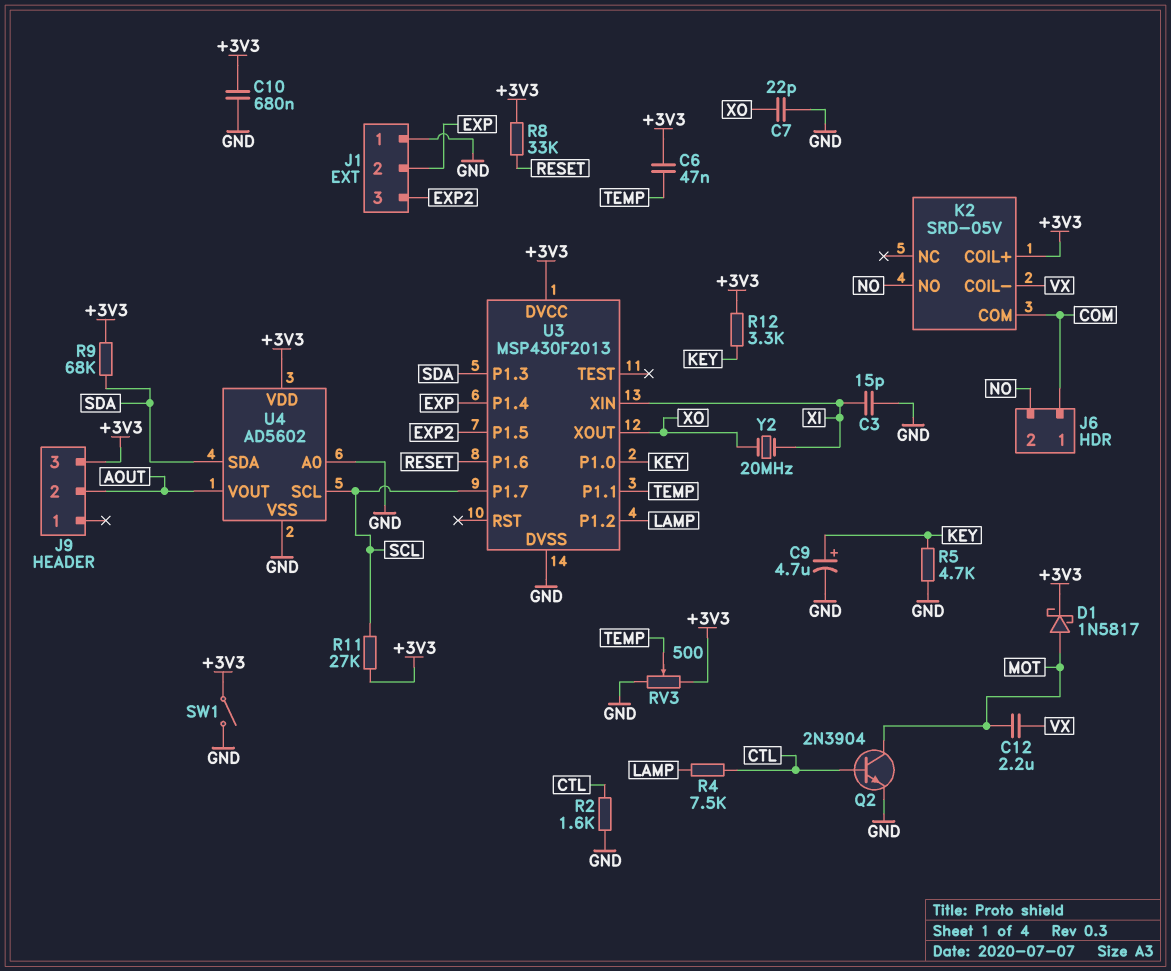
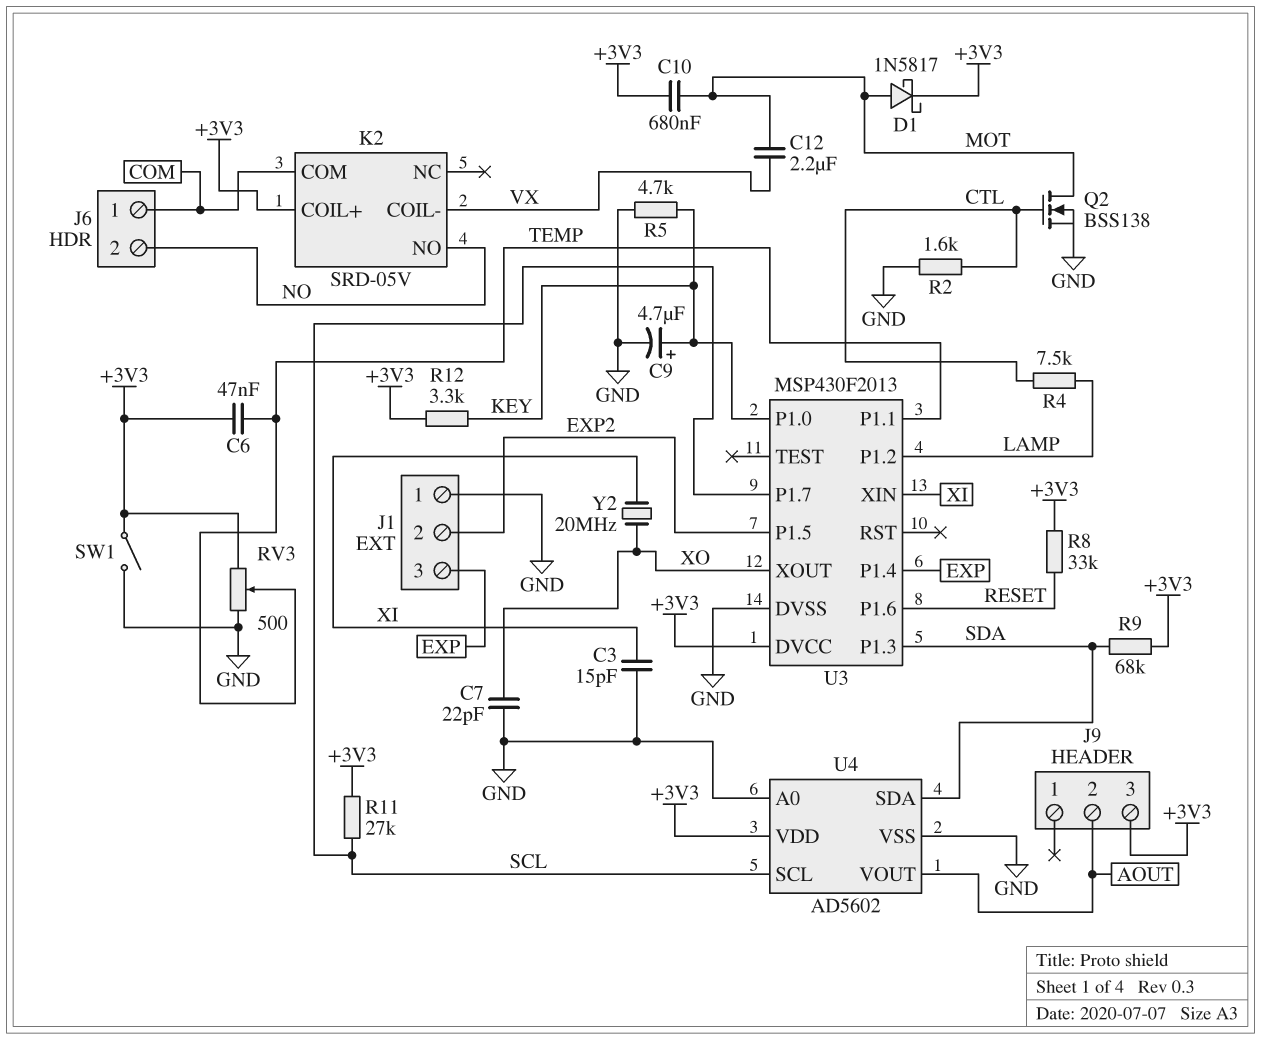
C10: 680nF (+3V3, GND) -> 680nF (+3V3, MOT)
J1 pin 2: EXP -> EXP2
J1 pin 3: EXP2 -> EXP
Q2: NPN 2N3904 (B CTL, C MOT, E GND) -> NMOS BSS138 (G CTL, D MOT, S GND)

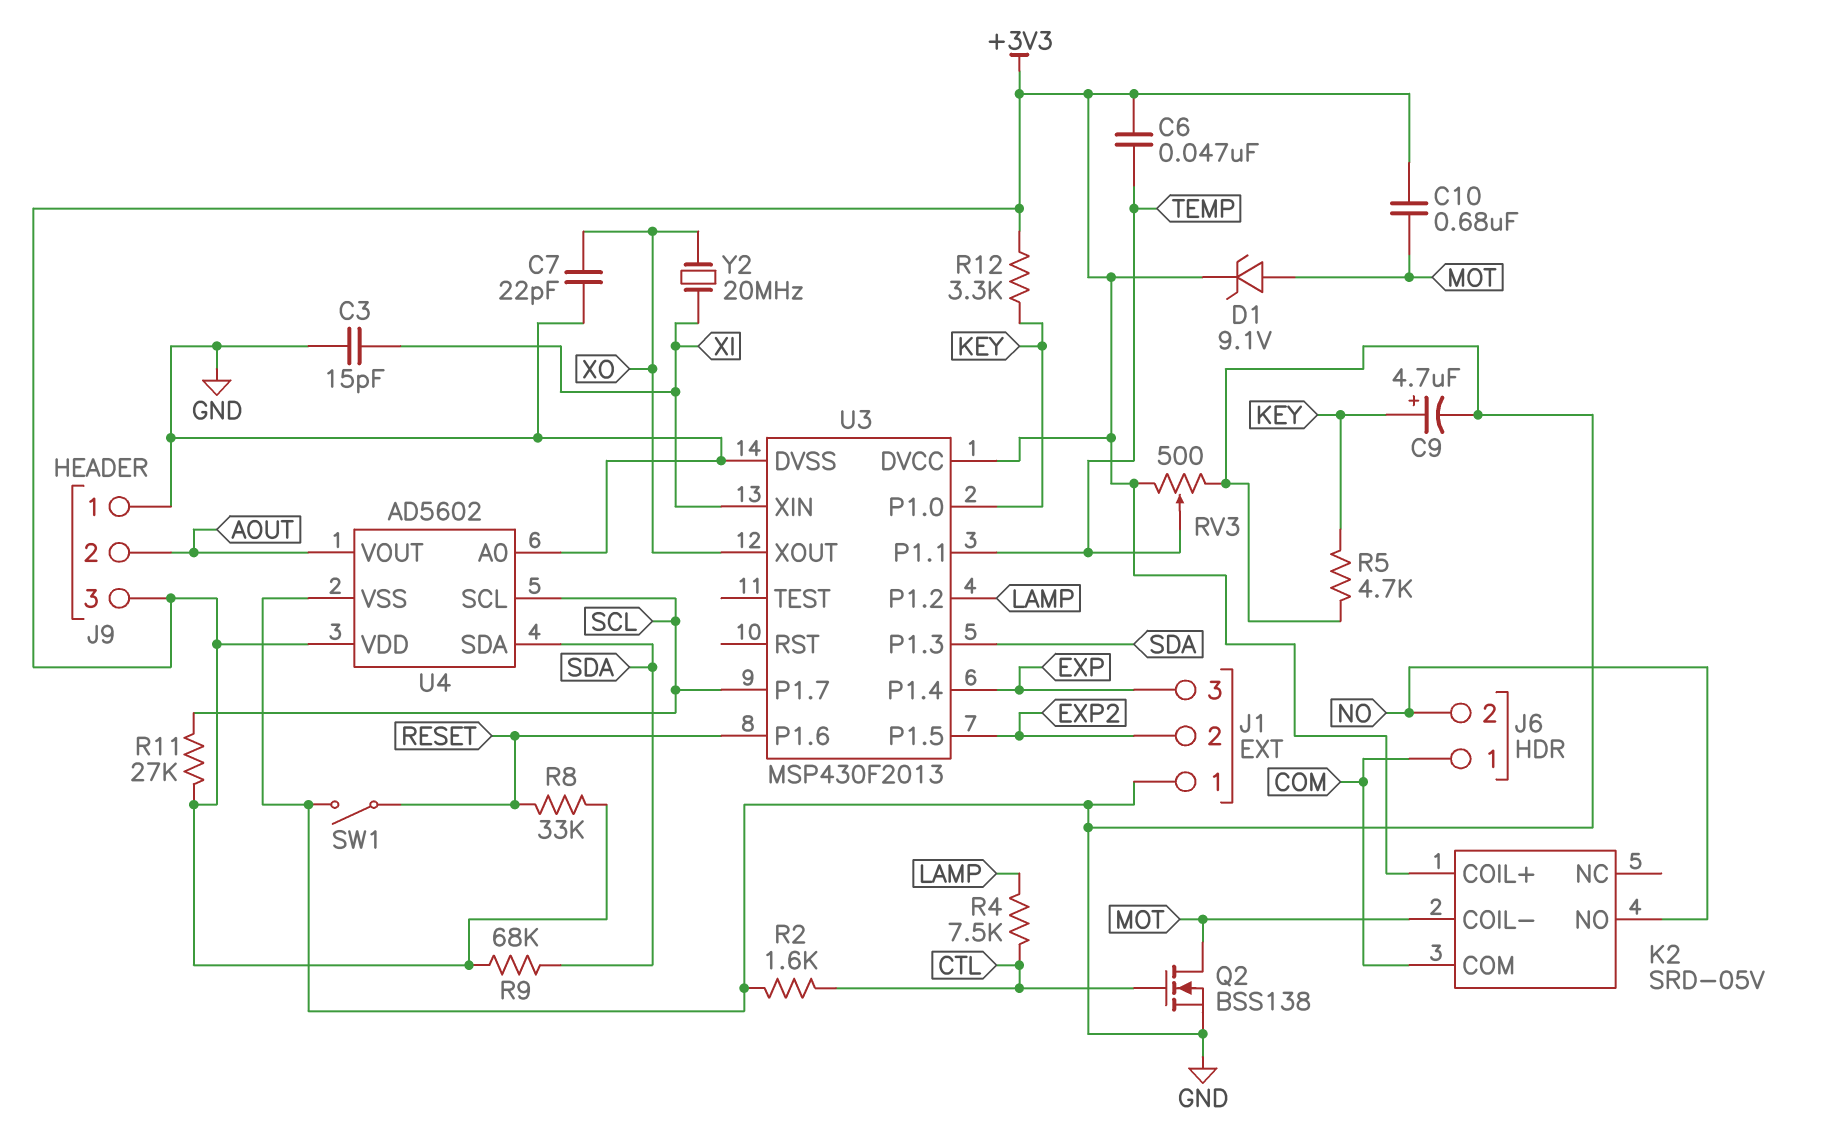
C12: 2.2uF (MOT, VX) -> none
D1: schottky 1N5817 (A MOT, K +3V3) -> zener 9.1V (A MOT, K +3V3)
J9 pin 1: none -> GND
K2 pin COIL-: VX -> MOT
SW1: switch (+3V3, GND) -> switch (GND, RESET)

